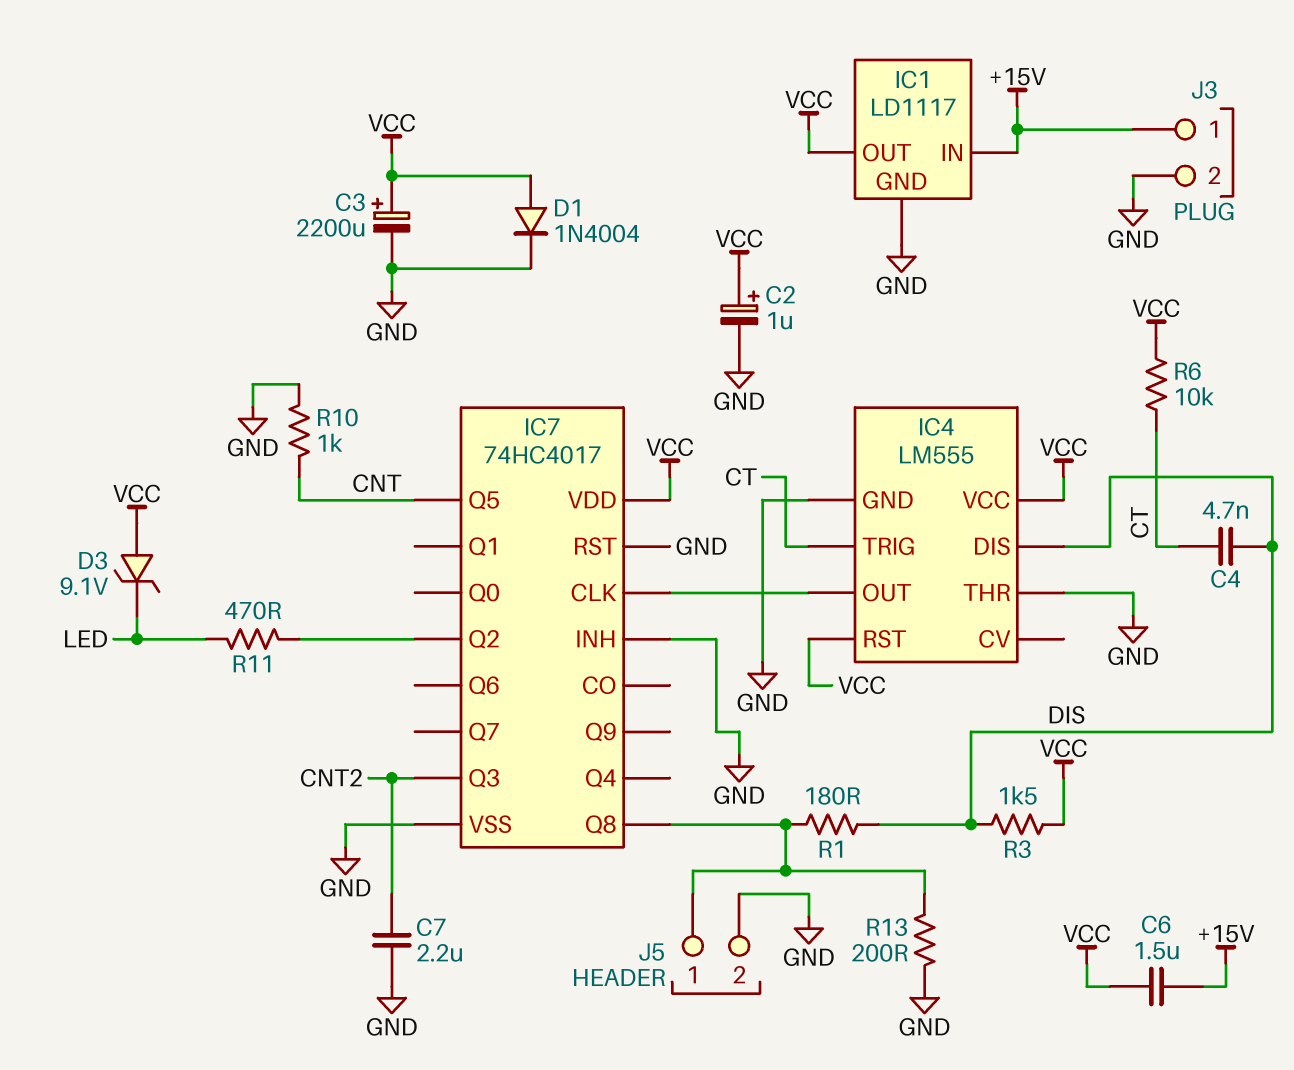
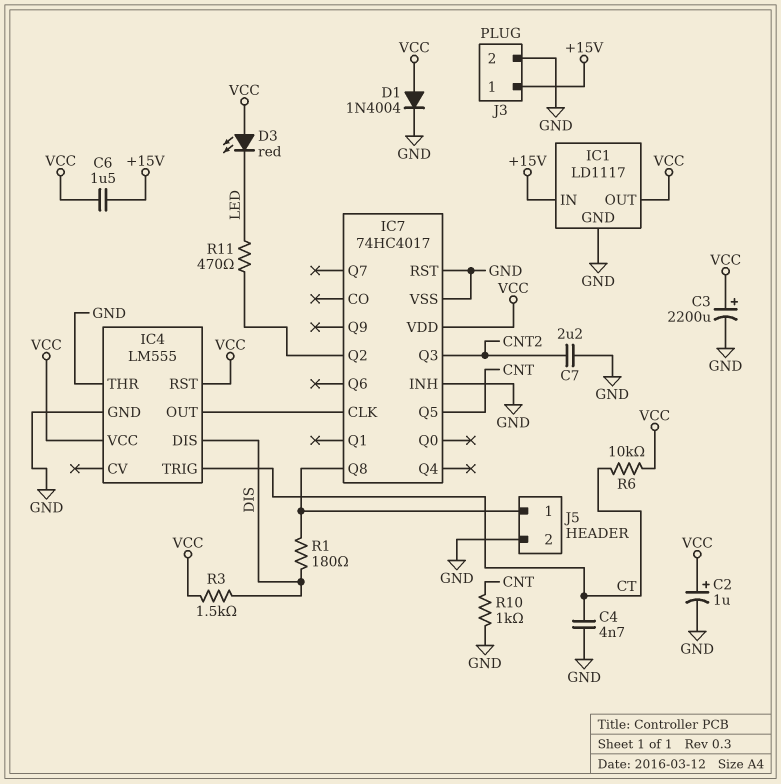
C4: 4.7nF (CT, DIS) -> 4.7nF (CT, GND)
D3: zener 9.1V (A VCC, K LED) -> LED red (A VCC, K LED)
R13: 200 (GND, IC7/Q8) -> none

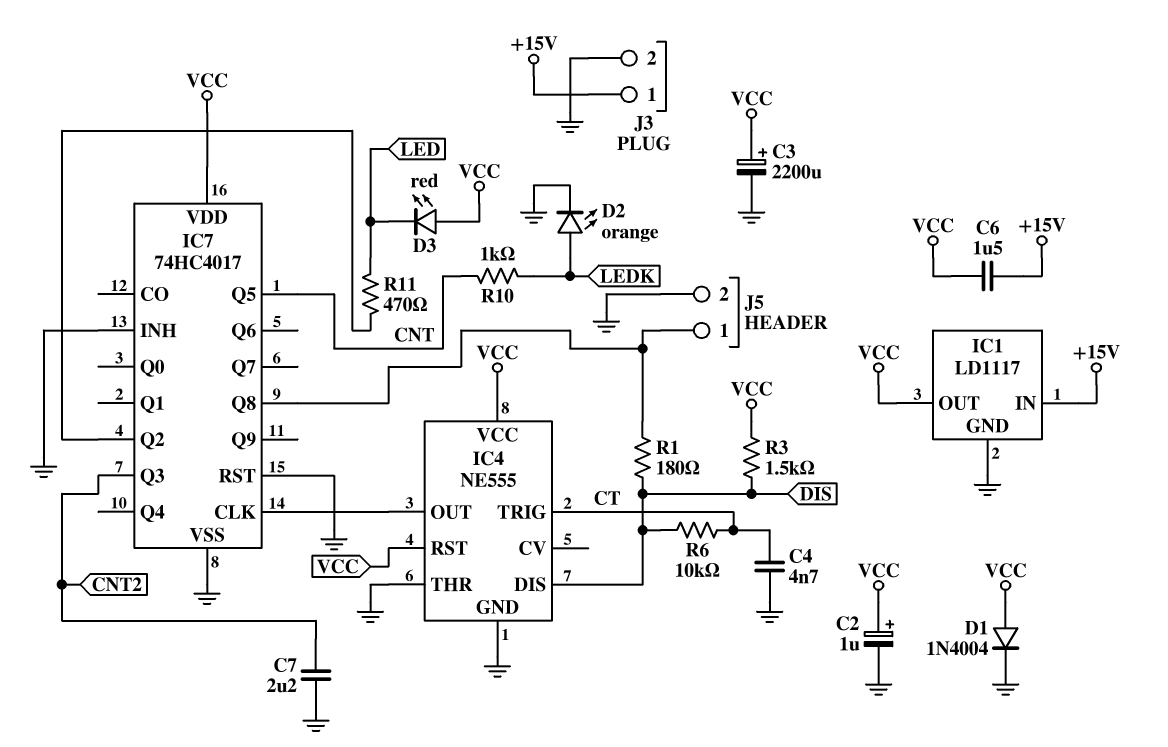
D2: none -> LED orange (A LEDK, K GND)
IC4: LM555 -> NE555
R6: 10k (CT, VCC) -> 10k (CT, DIS)
R10: 1k (CNT, GND) -> 1k (CNT, LEDK)

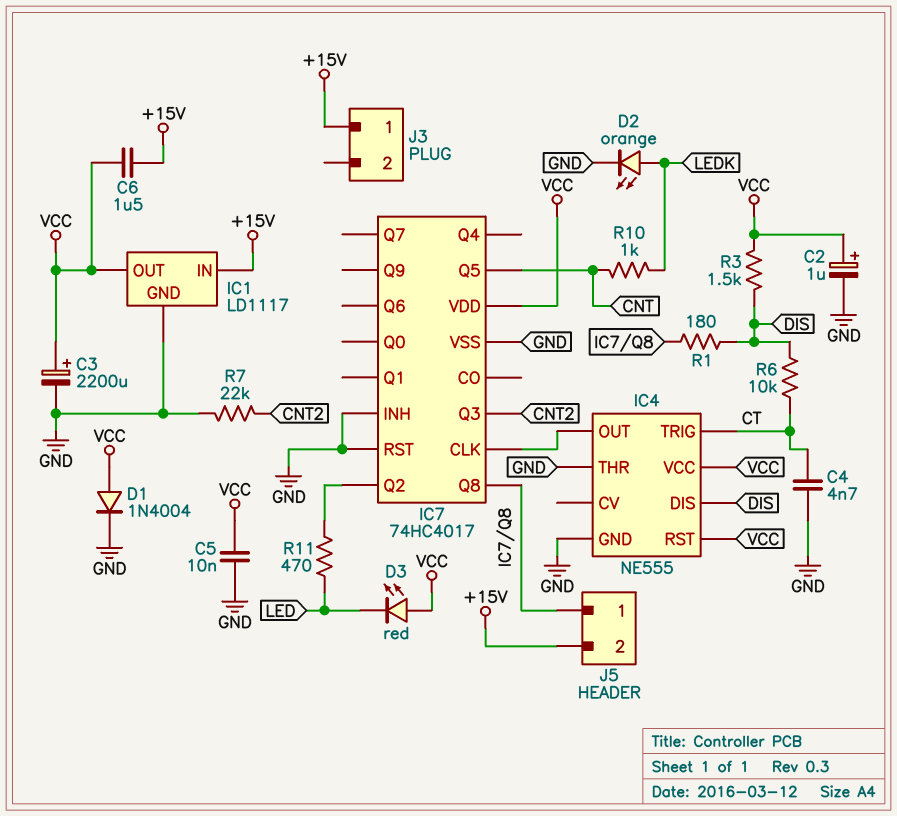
C5: none -> 10nF (GND, VCC)
C7: 2.2uF (CNT2, GND) -> none
J3 pin 2: GND -> none
J5 pin 2: GND -> +15V
R7: none -> 22k (CNT2, GND)

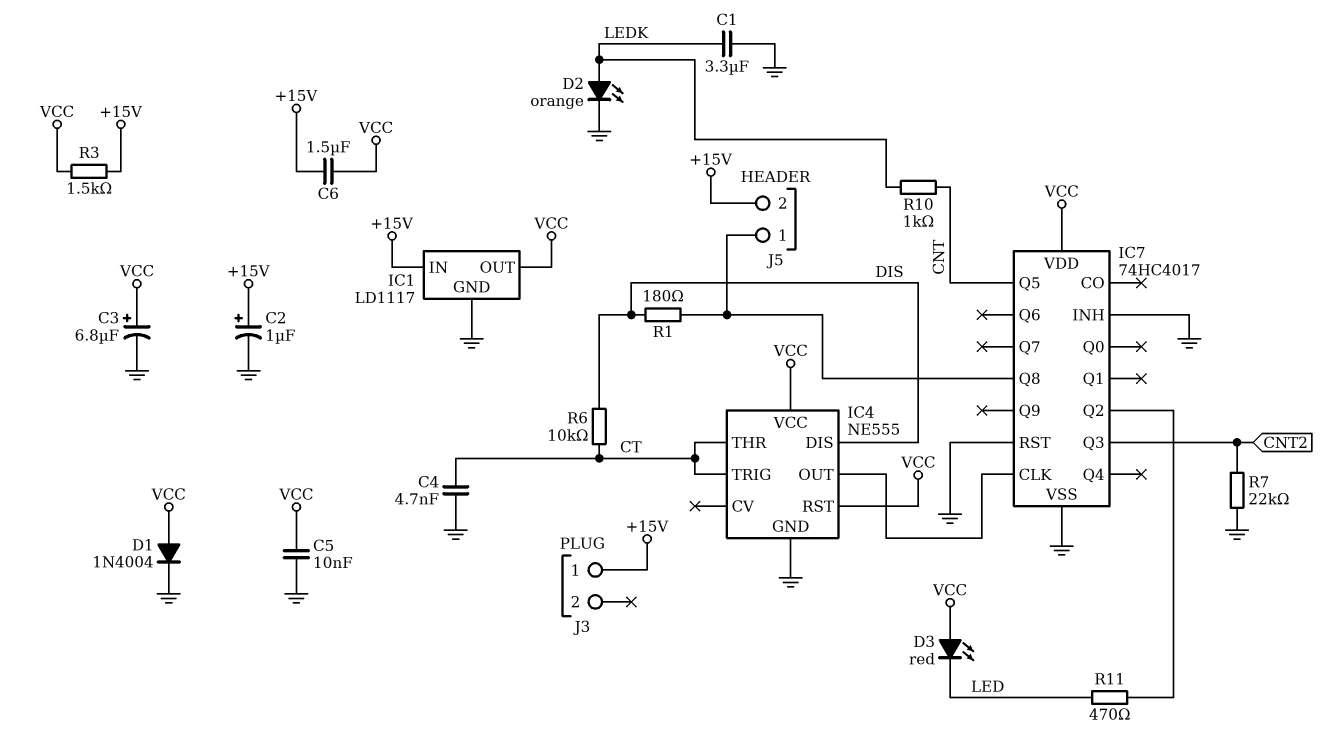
C1: none -> 3.3uF (GND, LEDK)
C2: 1uF (plus VCC, minus GND) -> 1uF (plus +15V, minus GND)
C3: 2200uF (plus VCC, minus GND) -> 6.8uF (plus VCC, minus GND)
IC4 pin THR: GND -> CT
R3: 1.5k (DIS, VCC) -> 1.5k (+15V, VCC)

